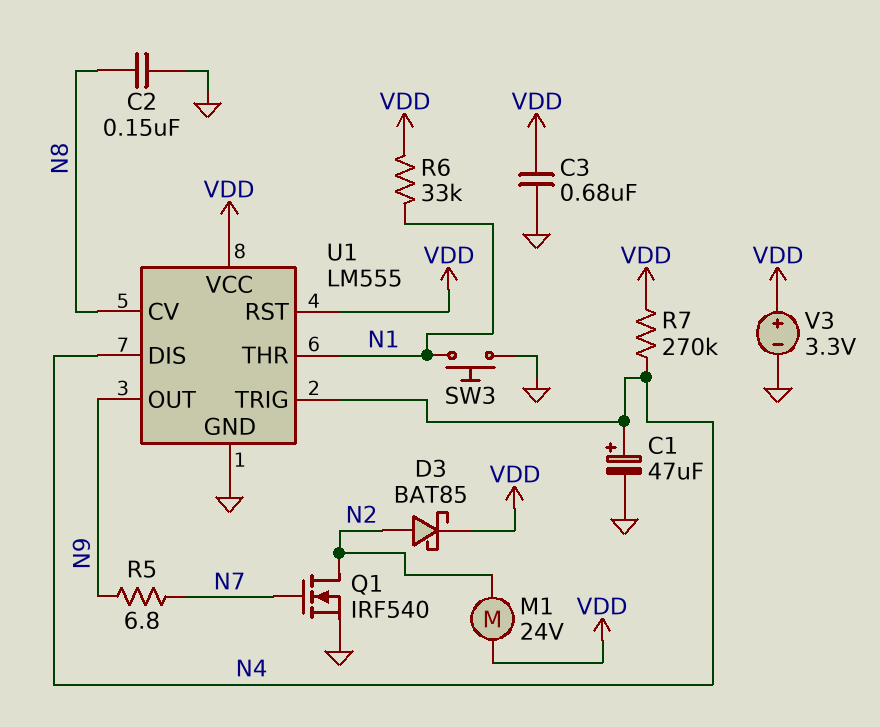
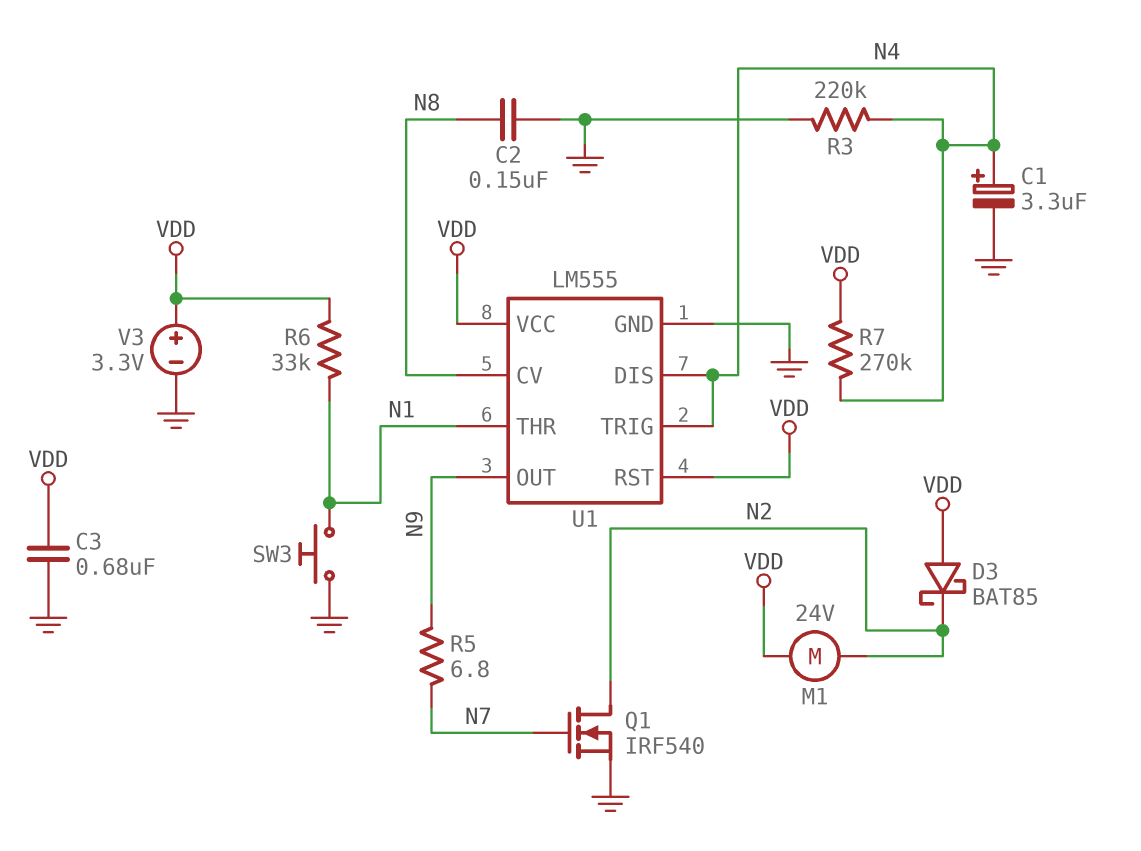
C1: 47uF (plus N4, minus GND) -> 3.3uF (plus N4, minus GND)
D3: schottky BAT85 (A N2, K VDD) -> schottky BAT85 (A VDD, K N2)
R3: none -> 220k (GND, N4)

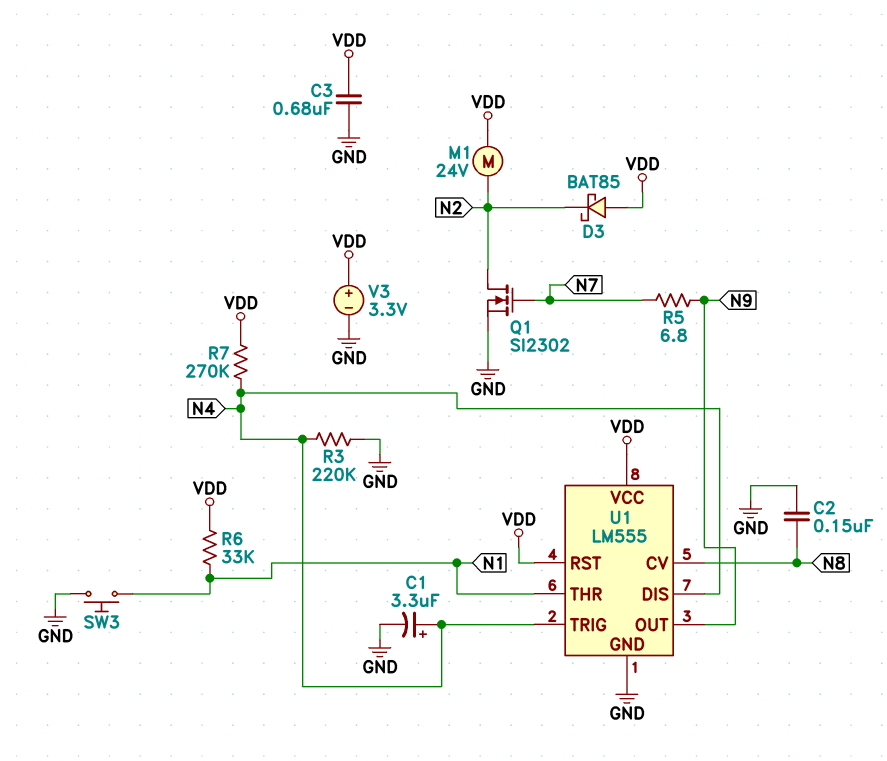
Q1: NMOS IRF540 (G N7, D N2, S GND) -> NMOS SI2302 (G N7, D N2, S GND)

